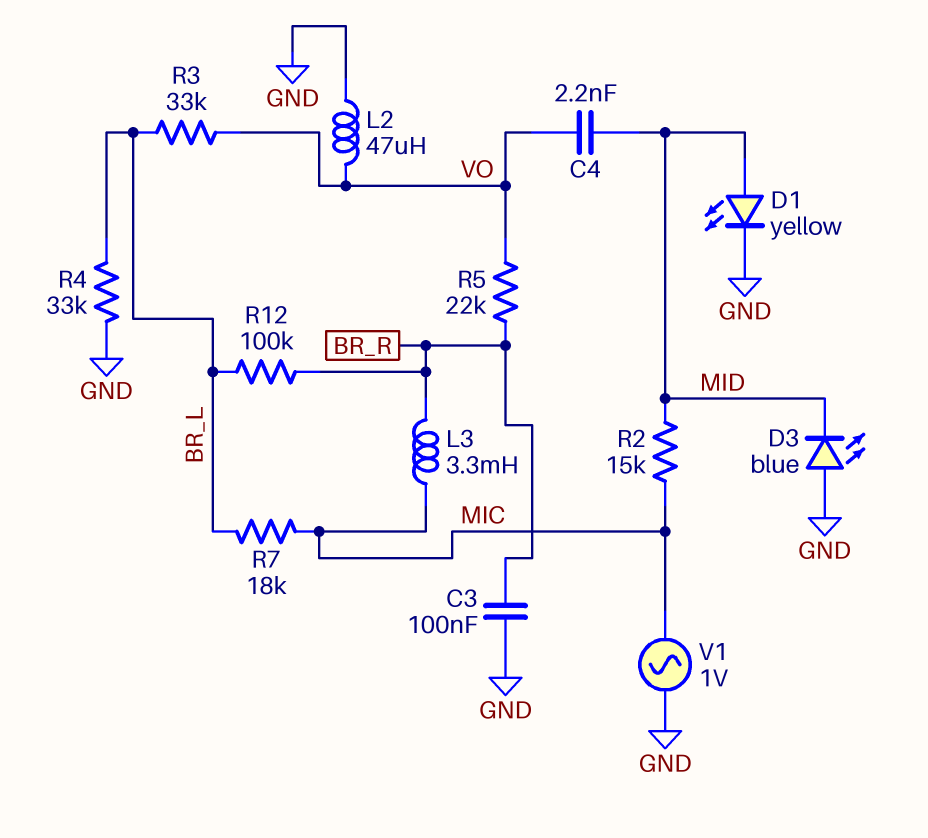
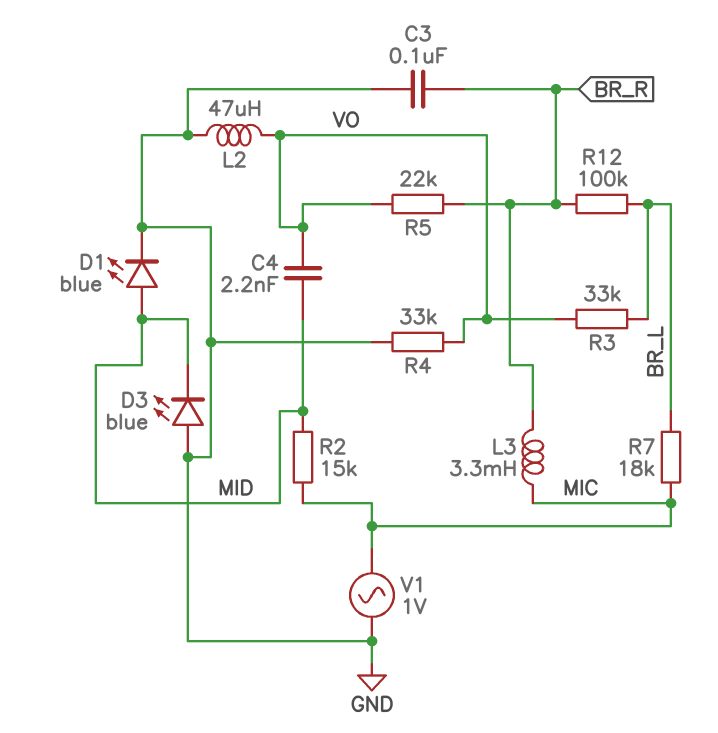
D1: LED yellow (A MID, K GND) -> LED blue (A MID, K GND)
R4: 33k (BR_L, GND) -> 33k (GND, VO)

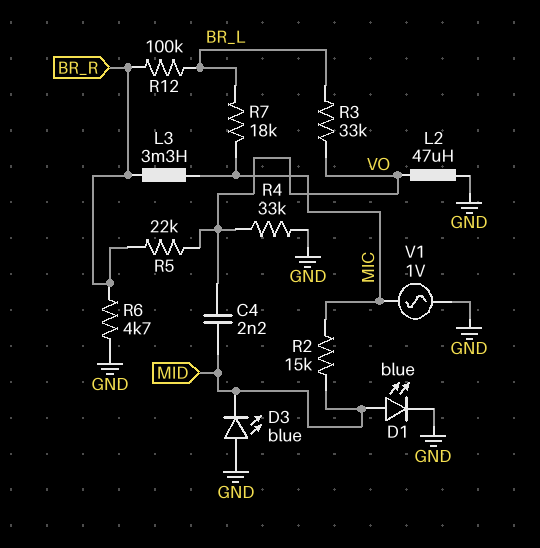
C3: 100nF (BR_R, GND) -> none
R6: none -> 4.7k (BR_R, GND)

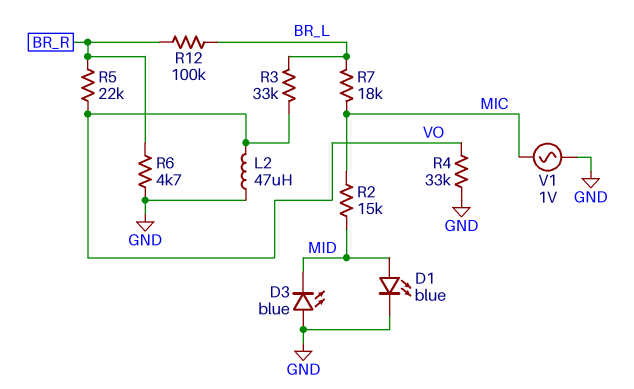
C4: 2.2nF (MID, VO) -> none
L3: 3.3mH (BR_R, MIC) -> none

